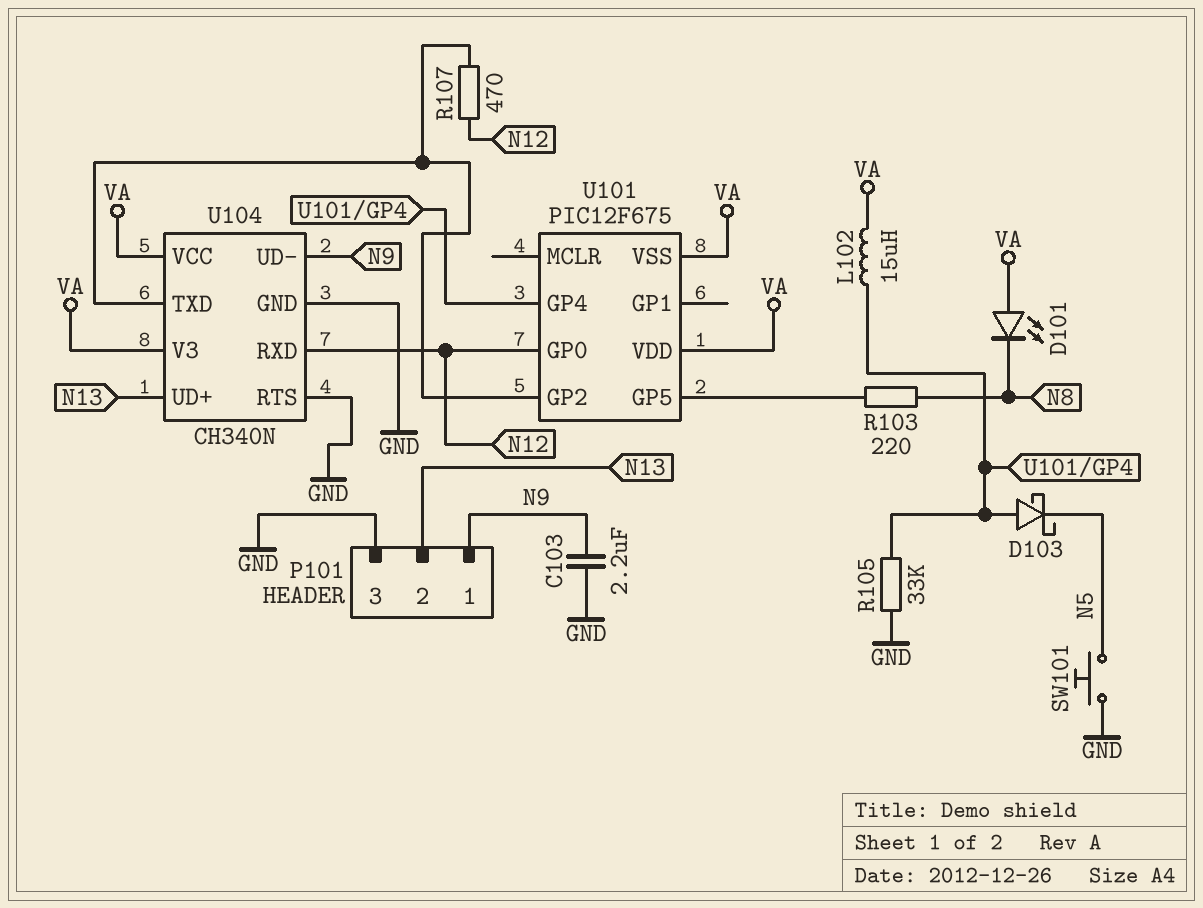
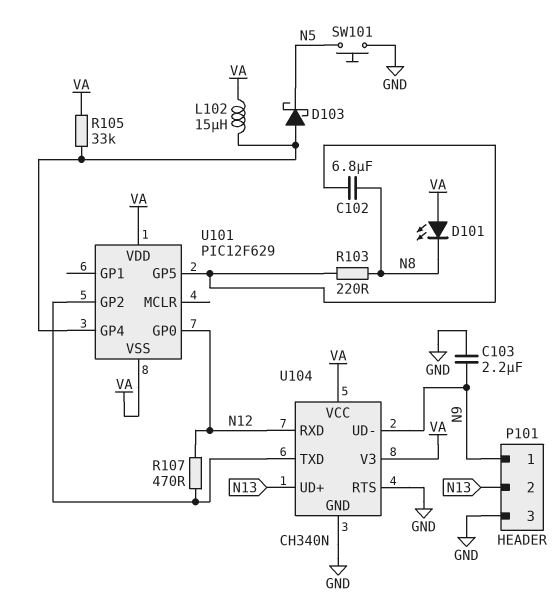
C102: none -> 6.8uF (N8, U101/GP5)
R105: 33k (GND, U101/GP4) -> 33k (U101/GP4, VA)
U101: PIC12F675 -> PIC12F629

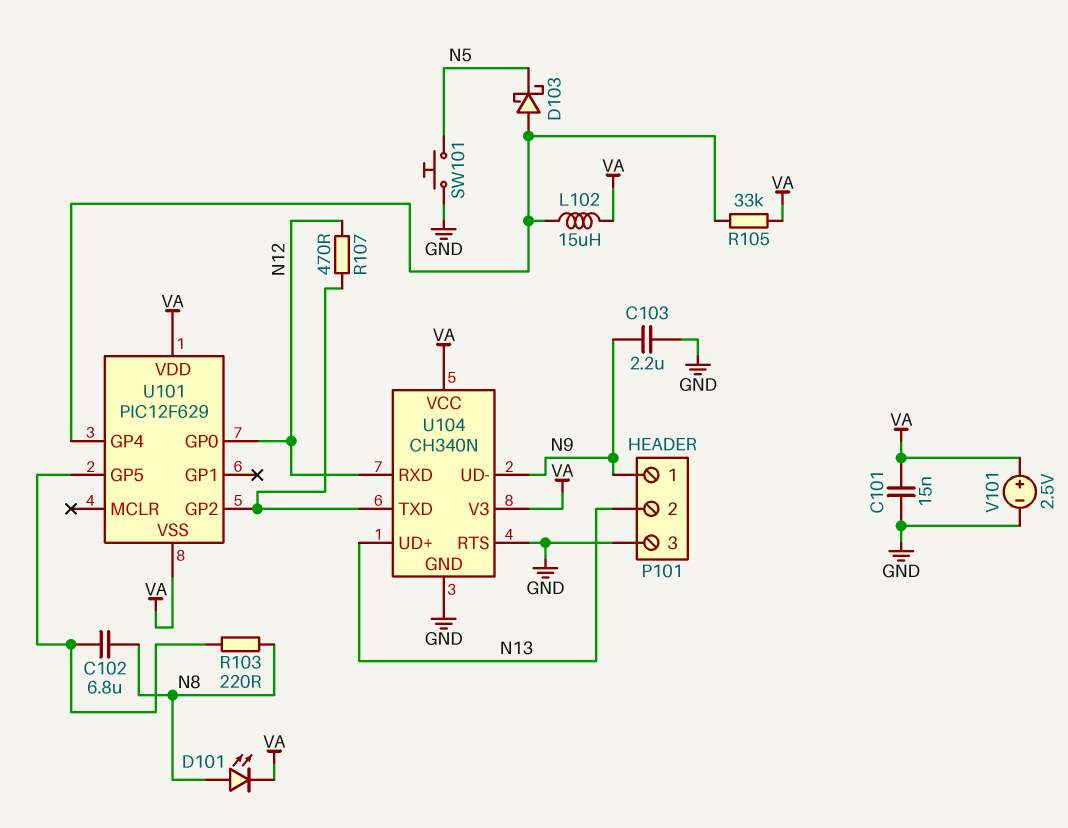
C101: none -> 15nF (GND, VA)
D101: LED (A VA, K N8) -> LED (A N8, K VA)
V101: none -> 2.5V (plus VA, minus GND)

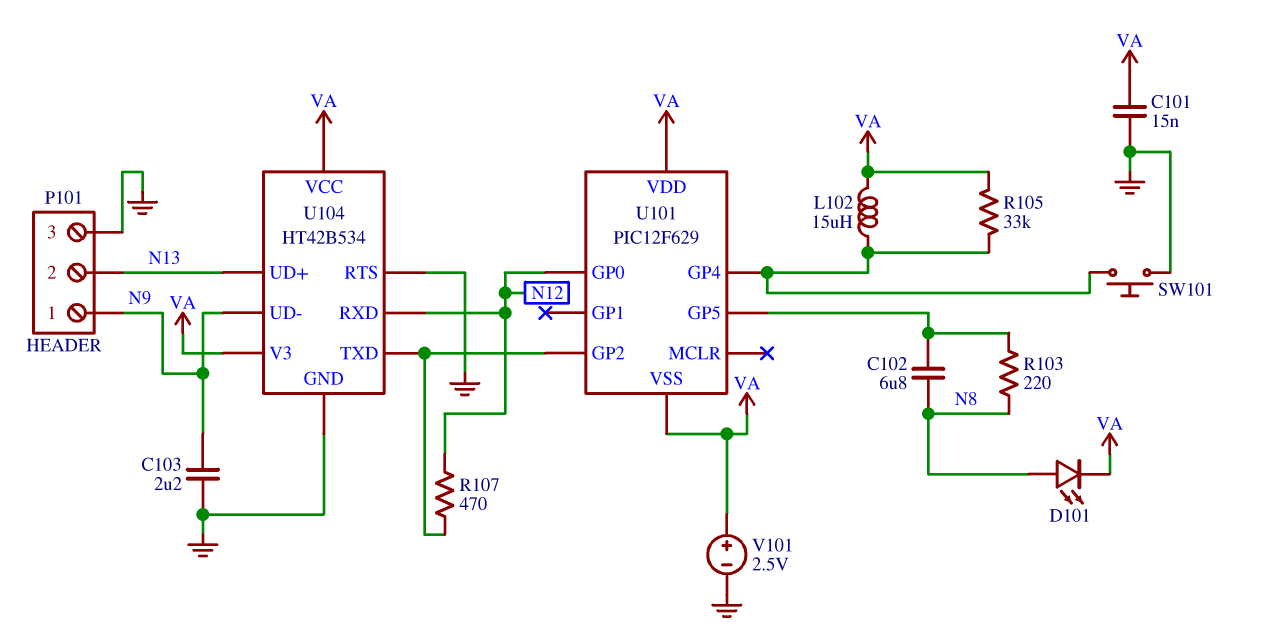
D103: schottky (A U101/GP4, K N5) -> none
SW101: button (GND, N5) -> button (GND, U101/GP4)
U104: CH340N -> HT42B534

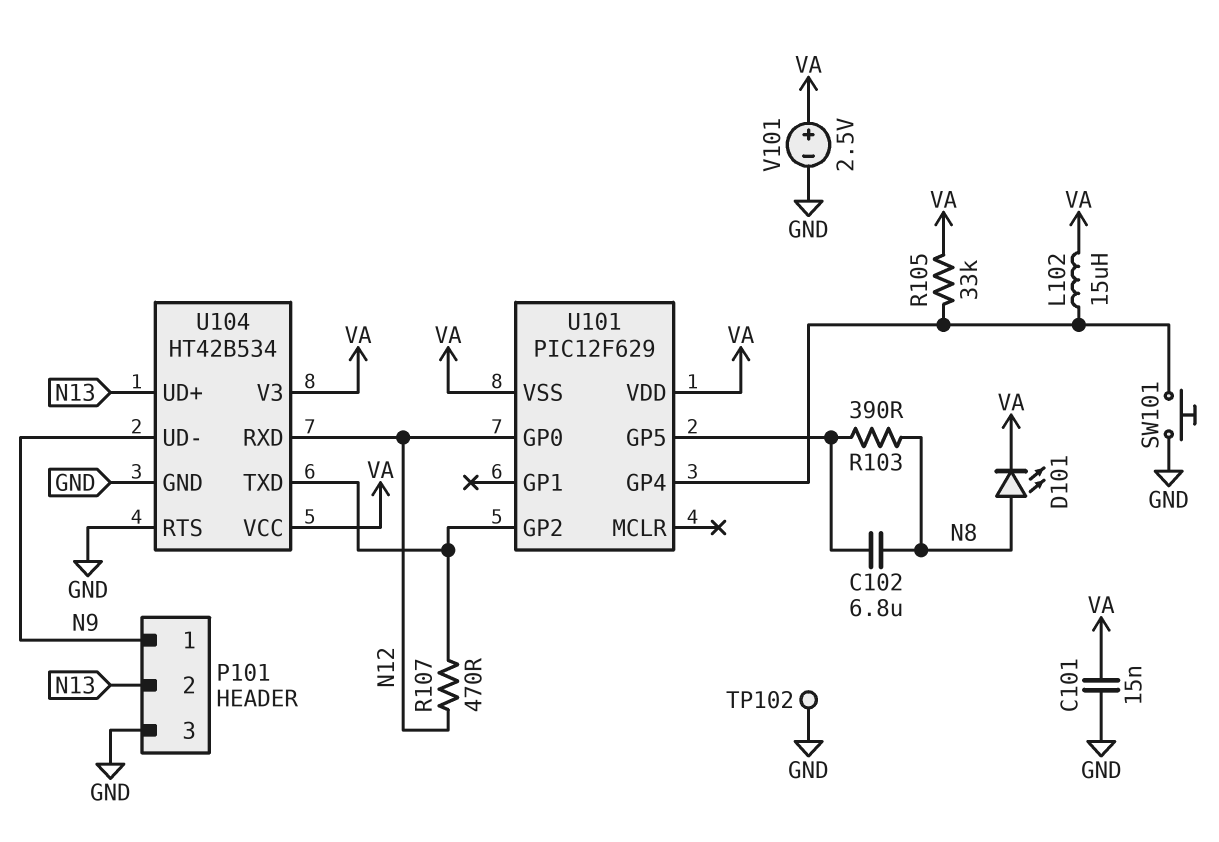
C103: 2.2uF (GND, N9) -> none
R103: 220 (N8, U101/GP5) -> 390 (N8, U101/GP5)
TP102: none -> test point (GND)

